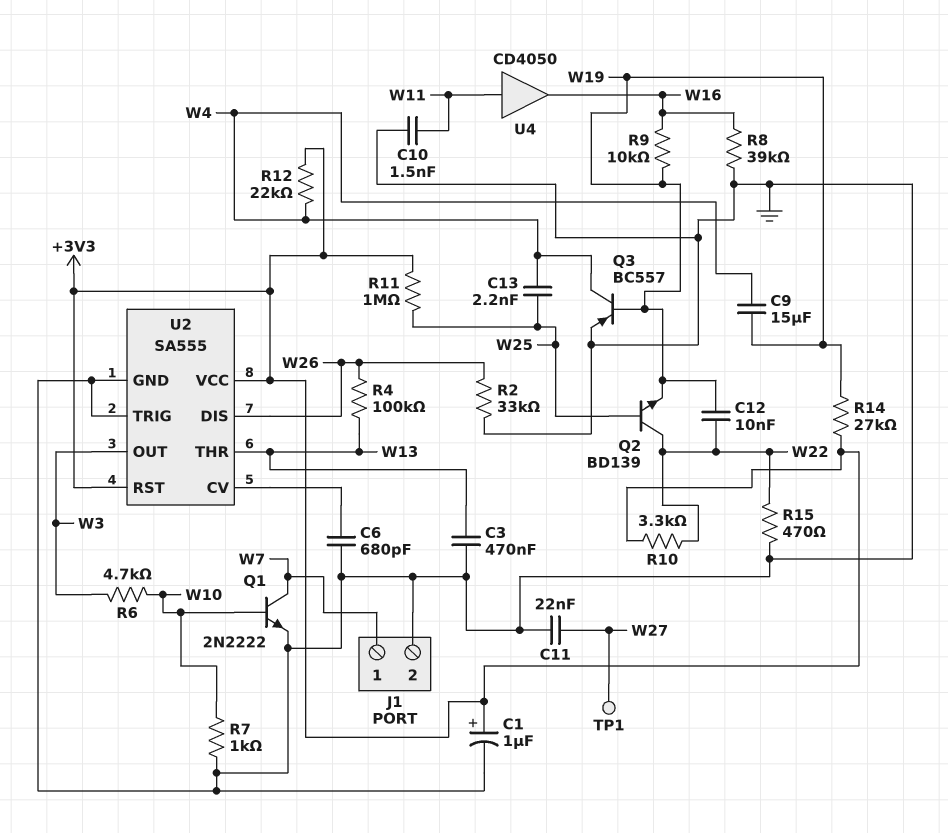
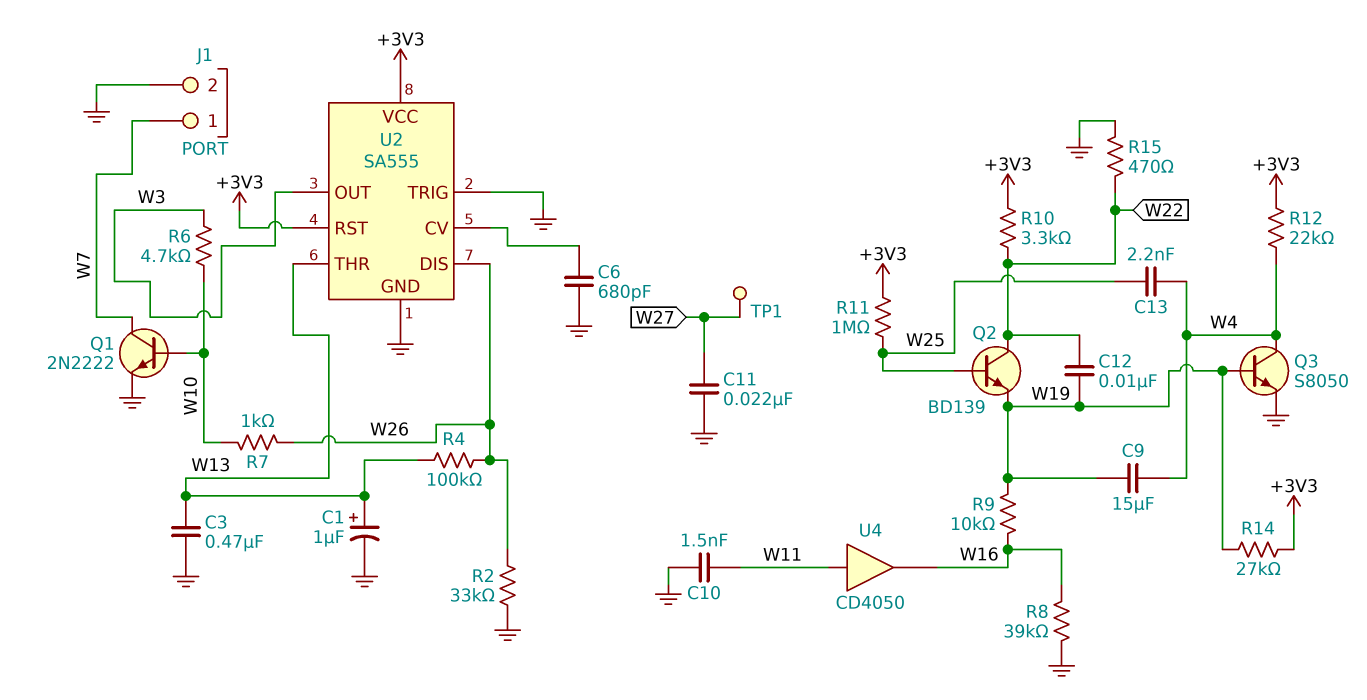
C1: 1uF (plus +3V3, minus GND) -> 1uF (plus W13, minus GND)
Q3: PNP BC557 (B W19, C W4, E GND) -> NPN S8050 (B W19, C W4, E GND)
R7: 1k (GND, W10) -> 1k (W10, W26)

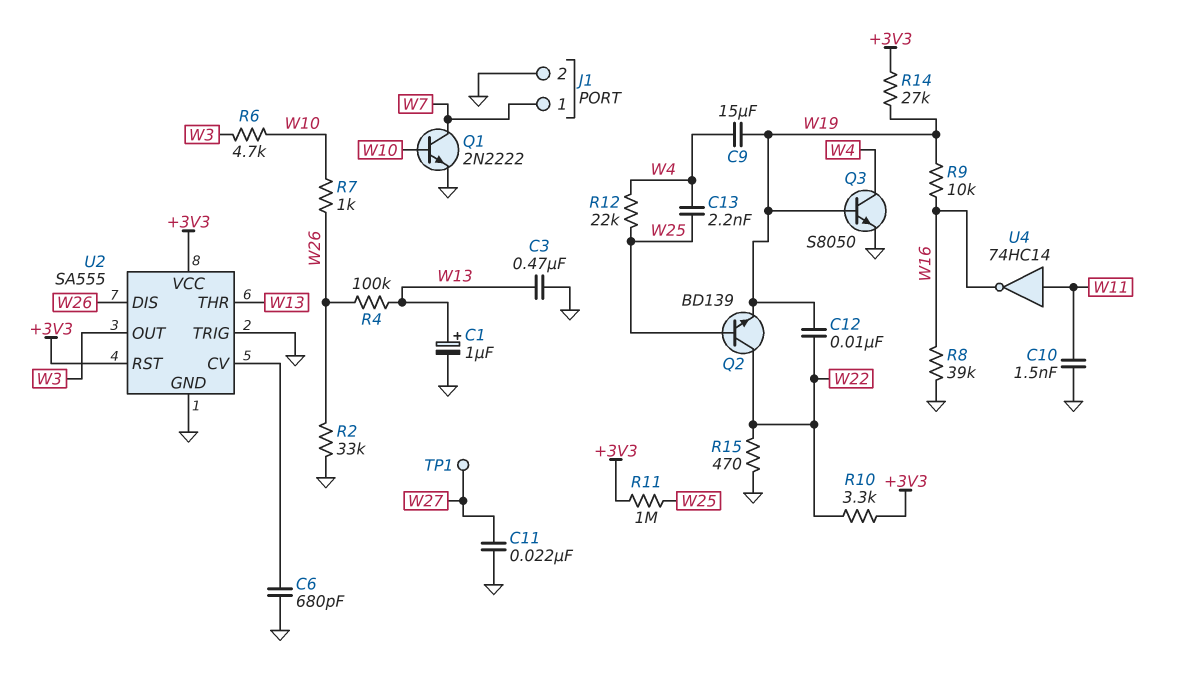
R12: 22k (+3V3, W4) -> 22k (W4, W25)
U4: buffer CD4050 (in W11, out W16) -> NOT 74HC14 (in W11, out W16)

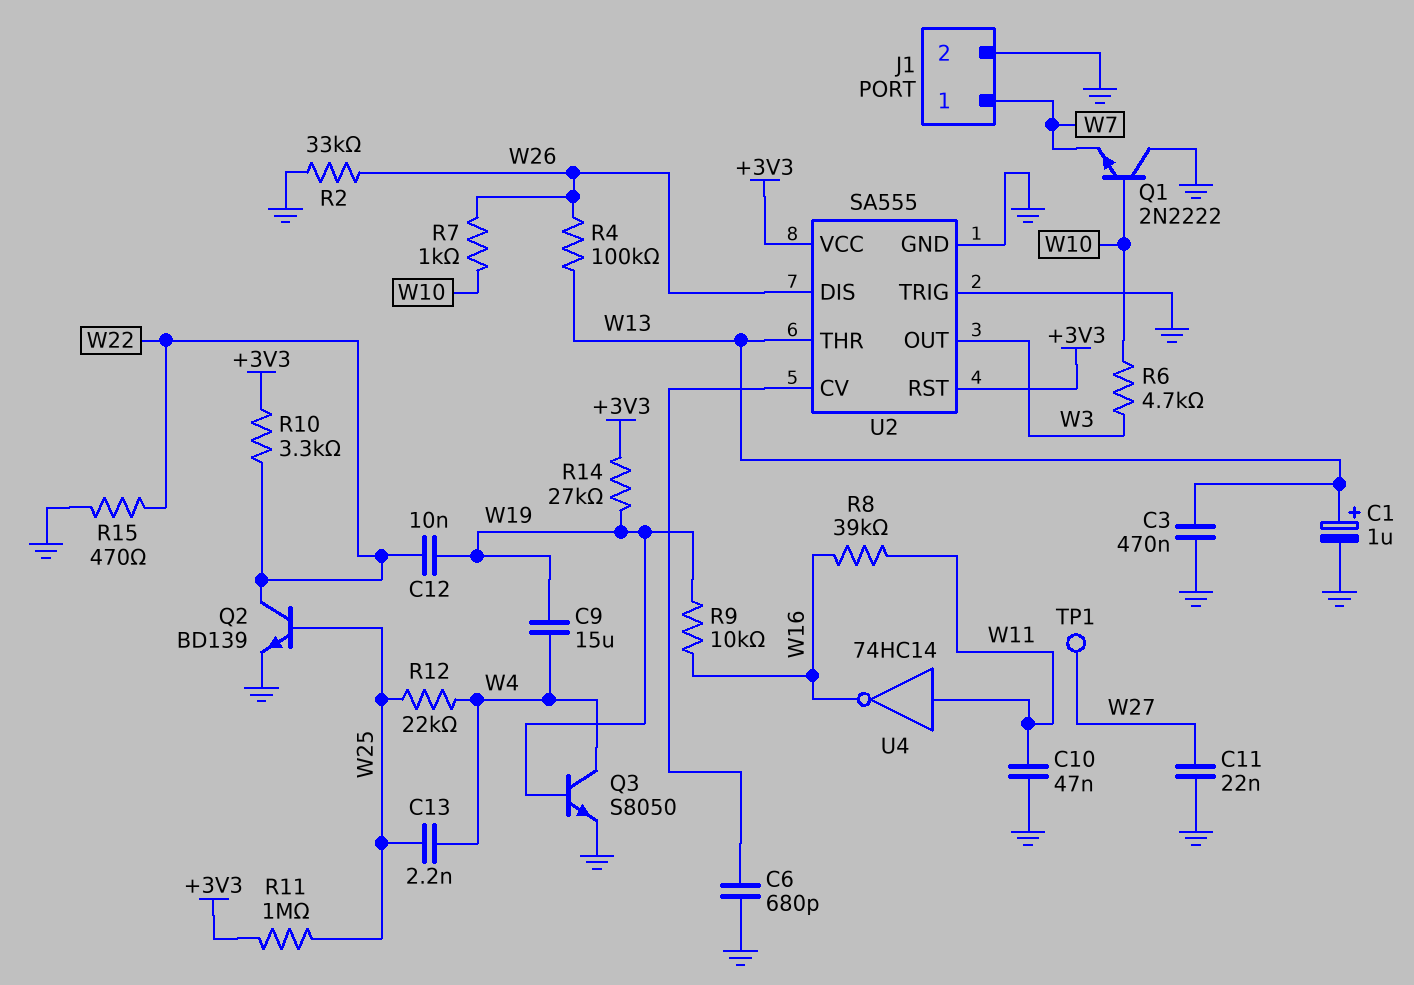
C10: 1.5nF (GND, W11) -> 47nF (GND, W11)
Q1: NPN 2N2222 (B W10, C W7, E GND) -> NPN 2N2222 (B W10, C GND, E W7)
Q2: NPN BD139 (B W25, C W22, E W19) -> NPN BD139 (B W25, C W22, E GND)
R8: 39k (GND, W16) -> 39k (W11, W16)

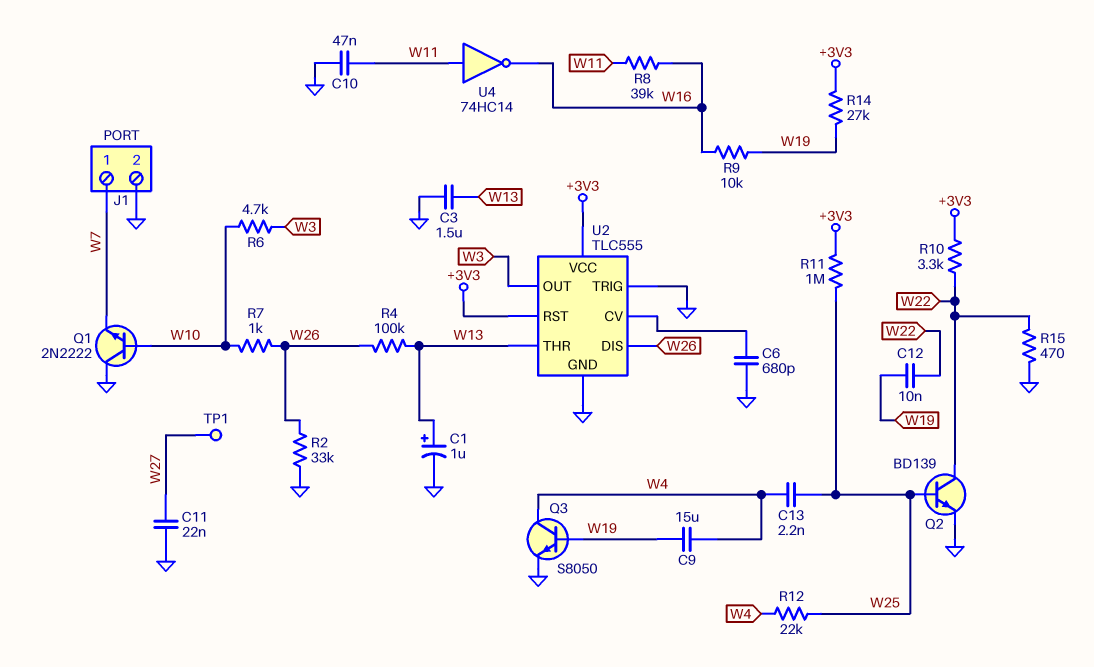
C3: 470nF (GND, W13) -> 1.5uF (GND, W13)
U2: SA555 -> TLC555

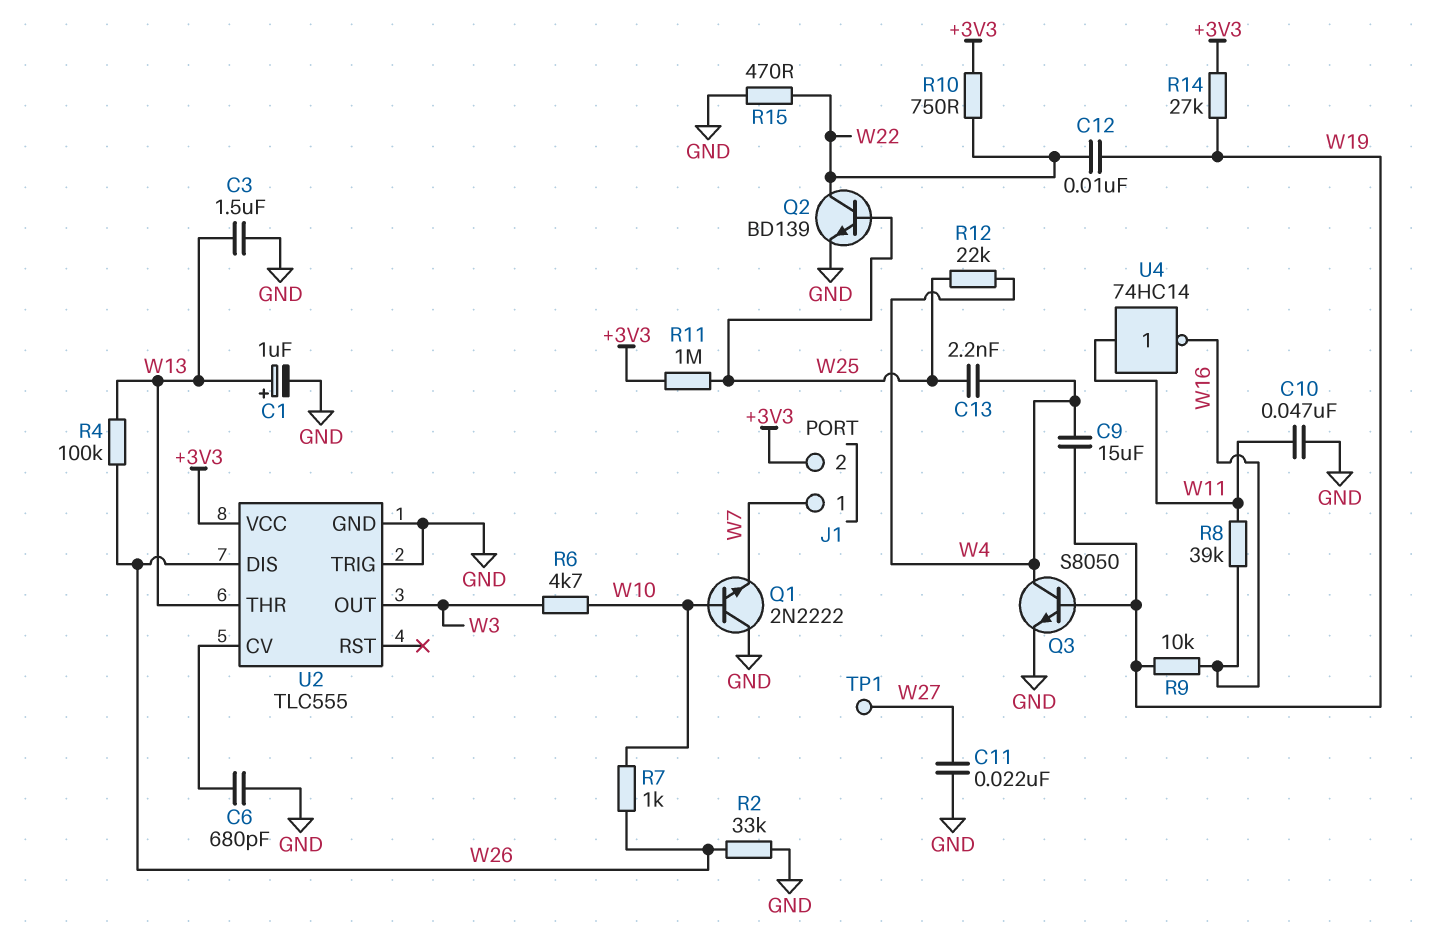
J1 pin 2: GND -> +3V3
R10: 3.3k (+3V3, W22) -> 750 (+3V3, W22)
U2 pin RST: +3V3 -> none

